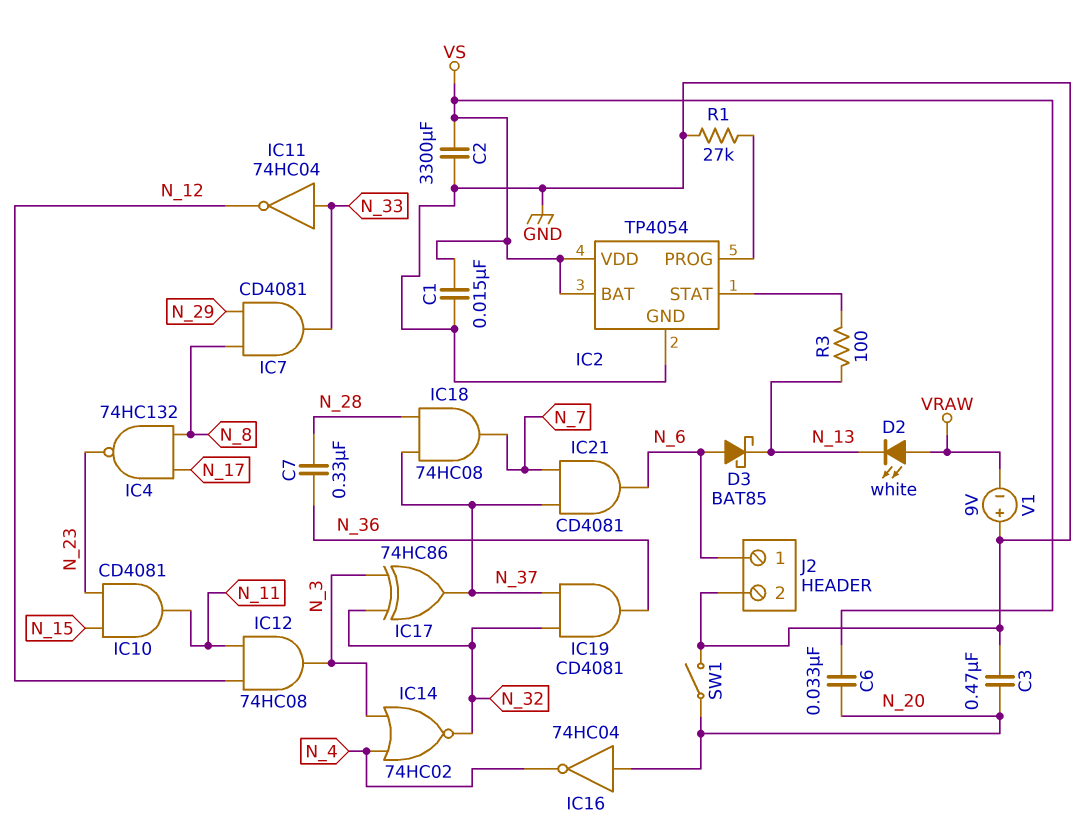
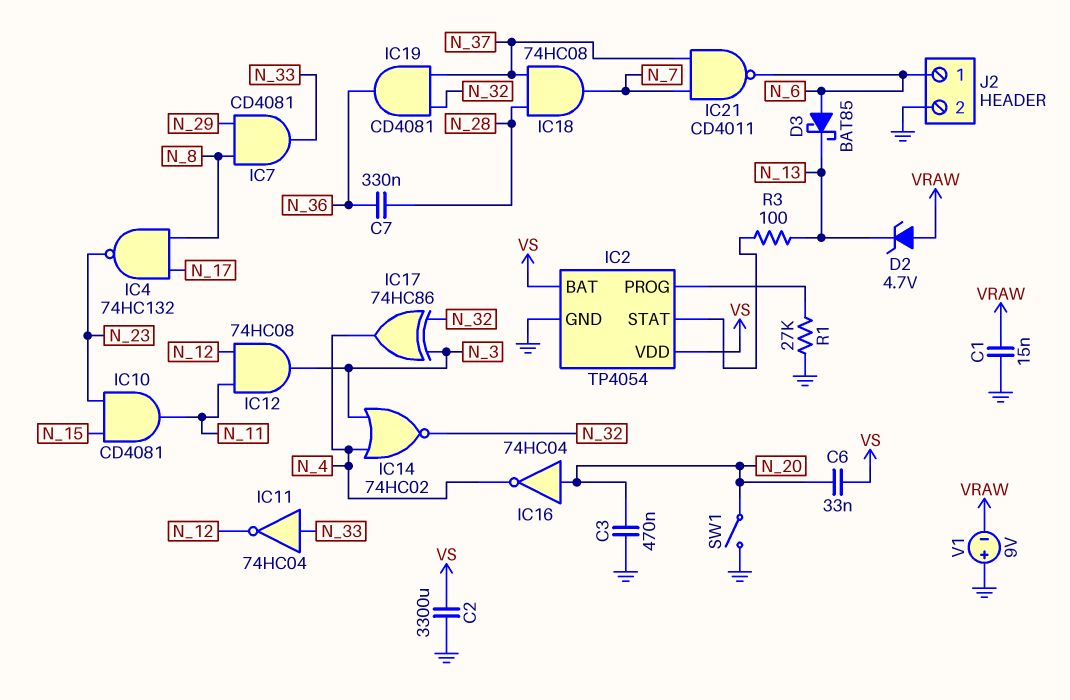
C1: 15nF (GND, VS) -> 15nF (GND, VRAW)
D2: LED white (A VRAW, K N_13) -> zener 4.7V (A VRAW, K N_13)
IC17: XOR 74HC86 (in N_3, in N_32, out N_37) -> XOR 74HC86 (in N_3, in N_32, out N_4)
IC21: AND CD4081 (in N_7, in N_37, out N_6) -> NAND CD4011 (in N_7, in N_37, out N_6)

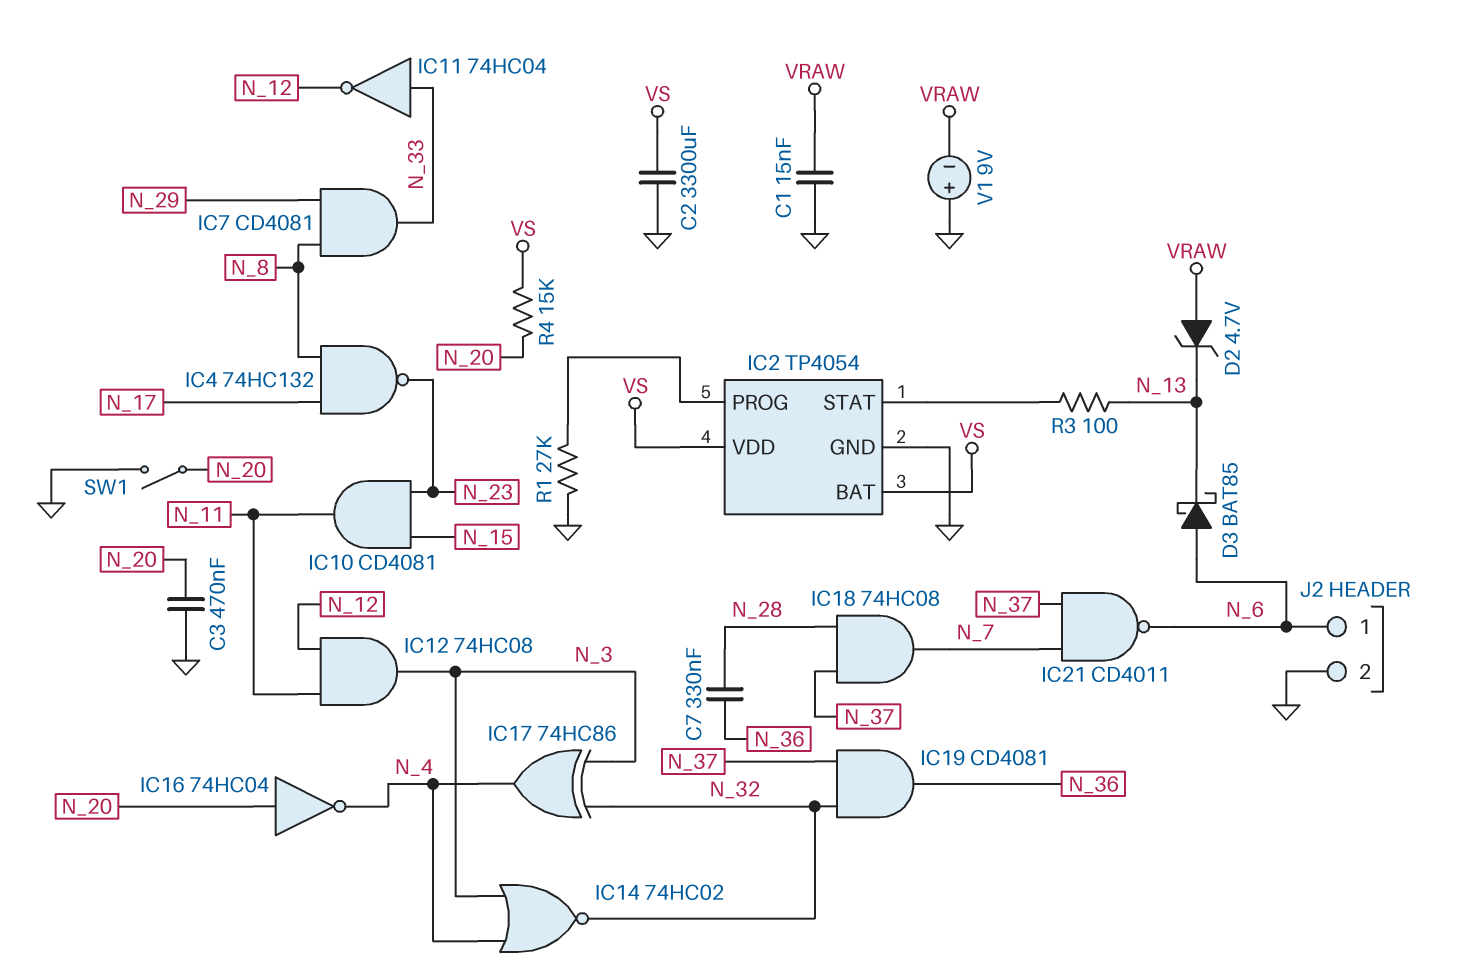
C6: 33nF (N_20, VS) -> none
R4: none -> 15k (N_20, VS)

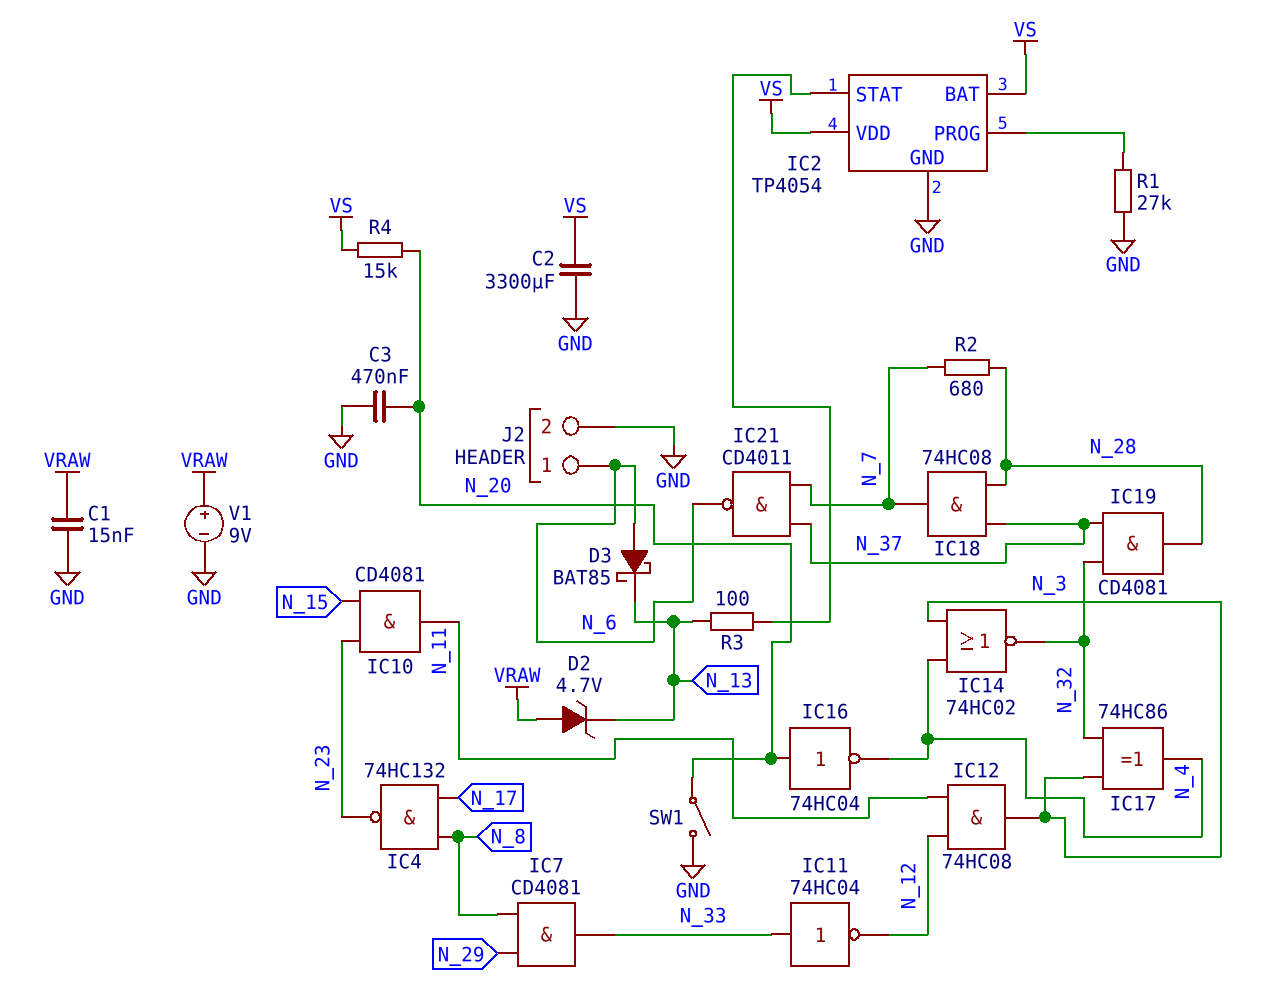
C7: 330nF (N_28, N_36) -> none
IC19: AND CD4081 (in N_32, in N_37, out N_36) -> AND CD4081 (in N_32, in N_37, out N_28)
R2: none -> 680 (N_7, N_28)
V1: 9V (plus GND, minus VRAW) -> 9V (plus VRAW, minus GND)

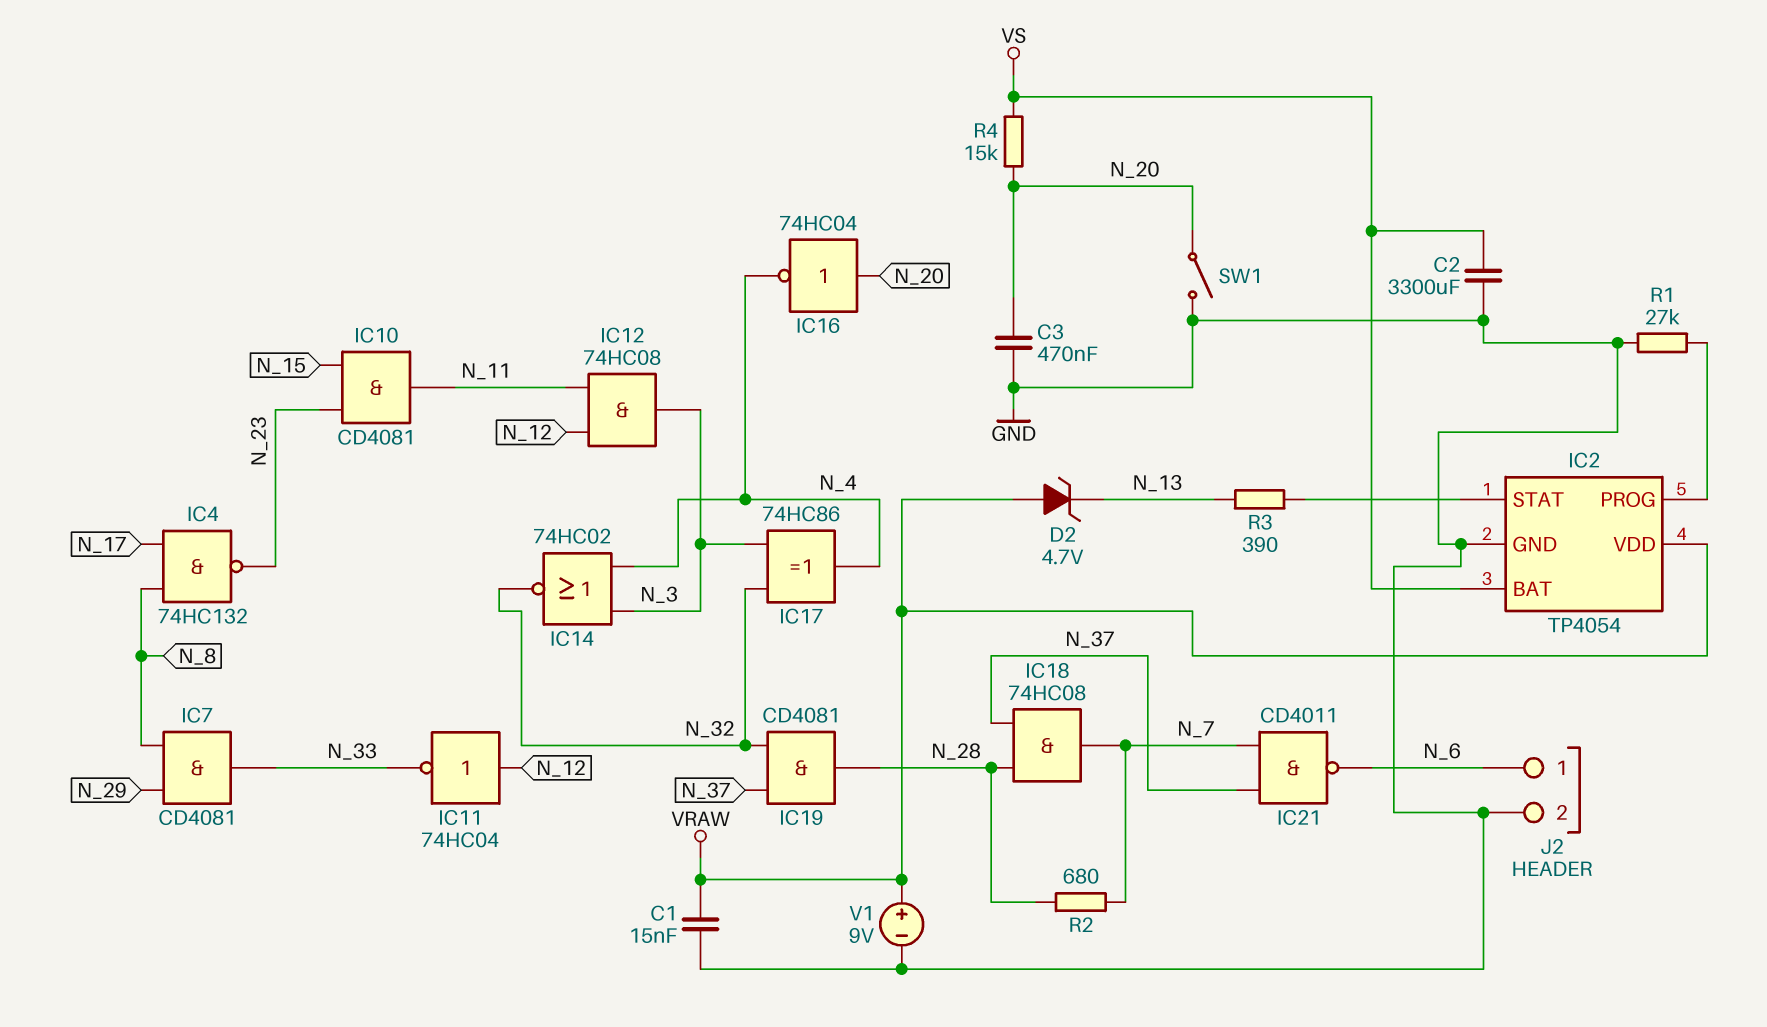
D3: schottky BAT85 (A N_6, K N_13) -> none
IC2 pin VDD: VS -> VRAW
IC11: NOT 74HC04 (in N_33, out N_12) -> NOT 74HC04 (in N_12, out N_33)
R3: 100 (IC2/STAT, N_13) -> 390 (IC2/STAT, N_13)

